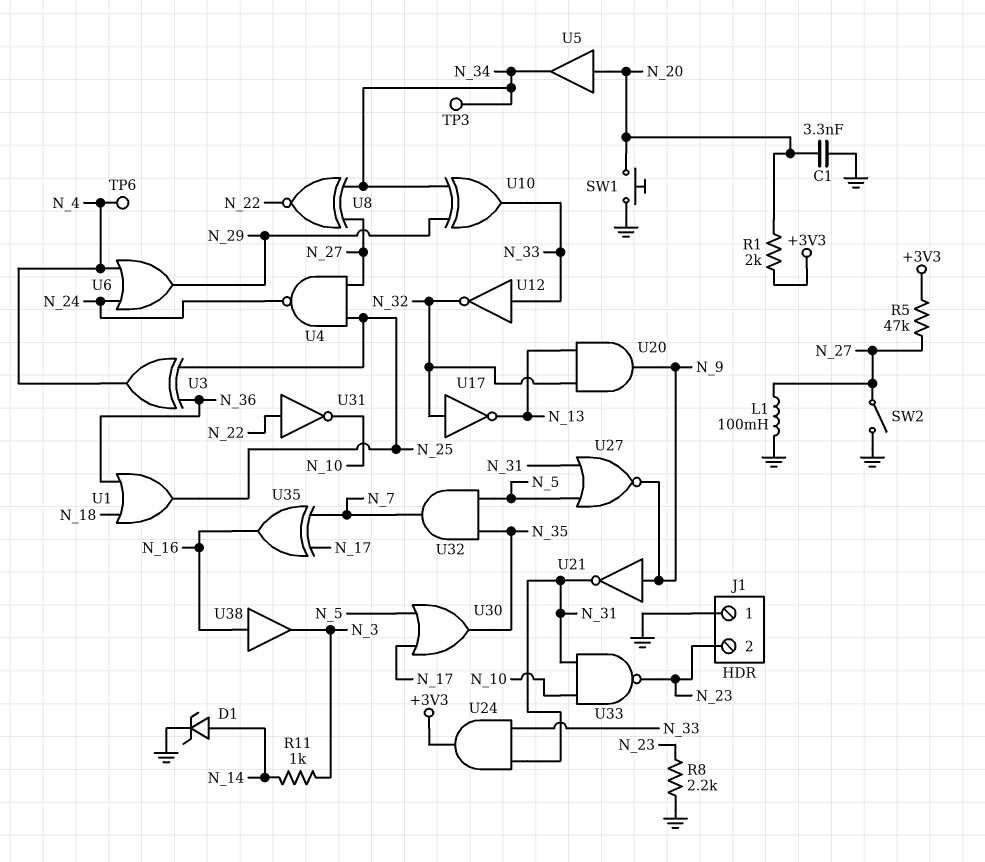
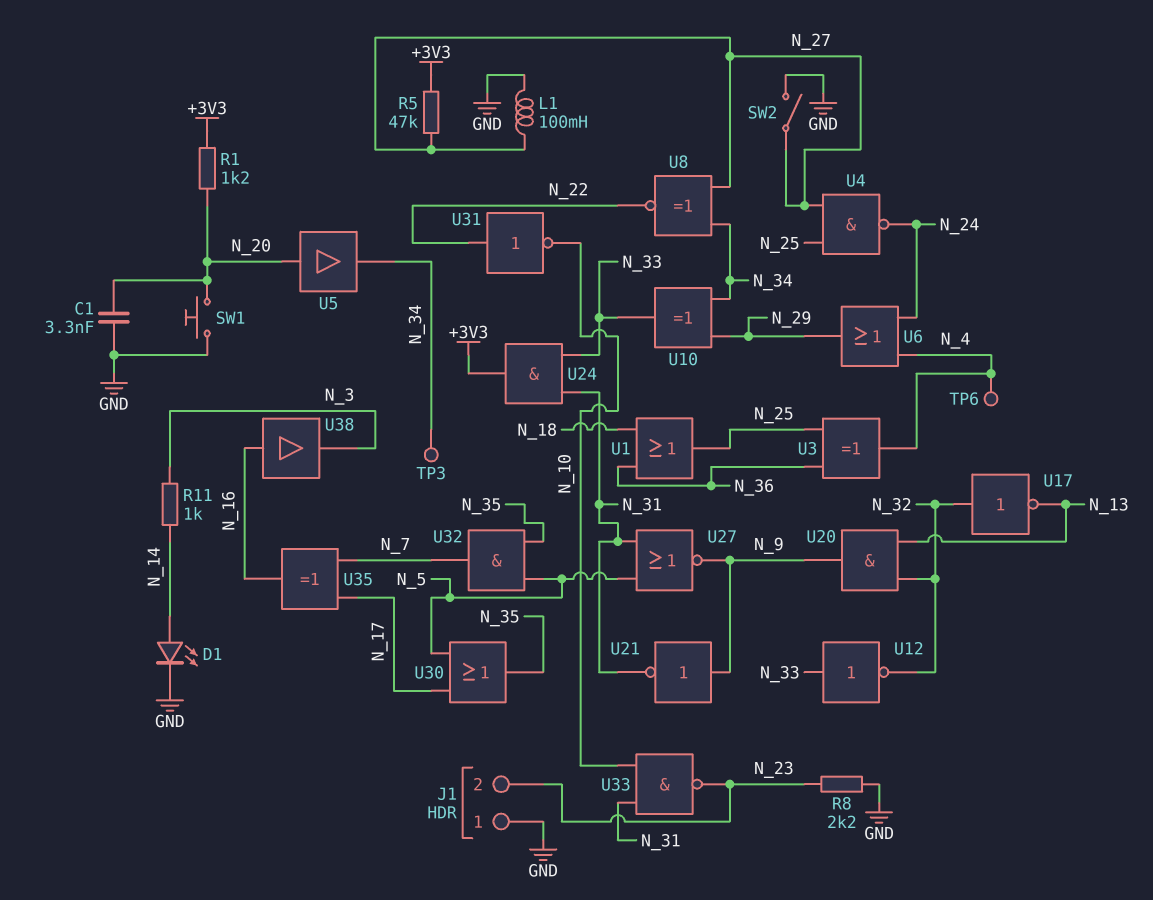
D1: zener (A N_14, K GND) -> LED (A N_14, K GND)
R1: 2k (+3V3, N_20) -> 1.2k (+3V3, N_20)

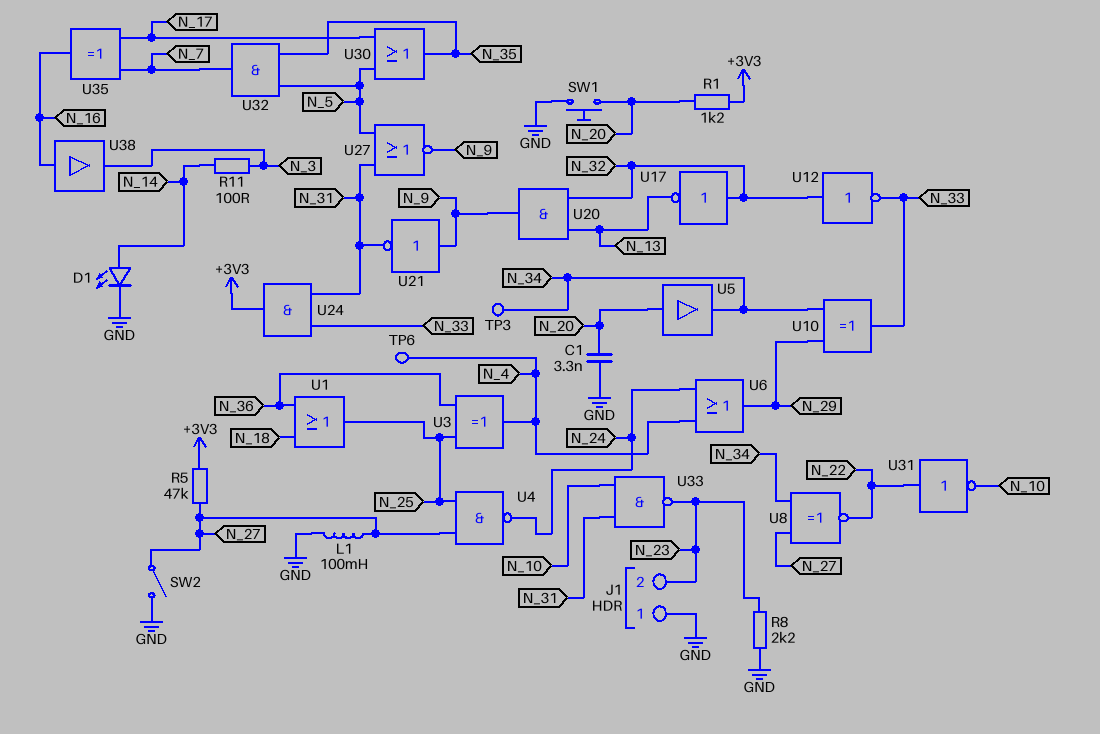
R11: 1k (N_3, N_14) -> 100 (N_3, N_14)
U12: NOT (in N_33, out N_32) -> NOT (in N_32, out N_33)

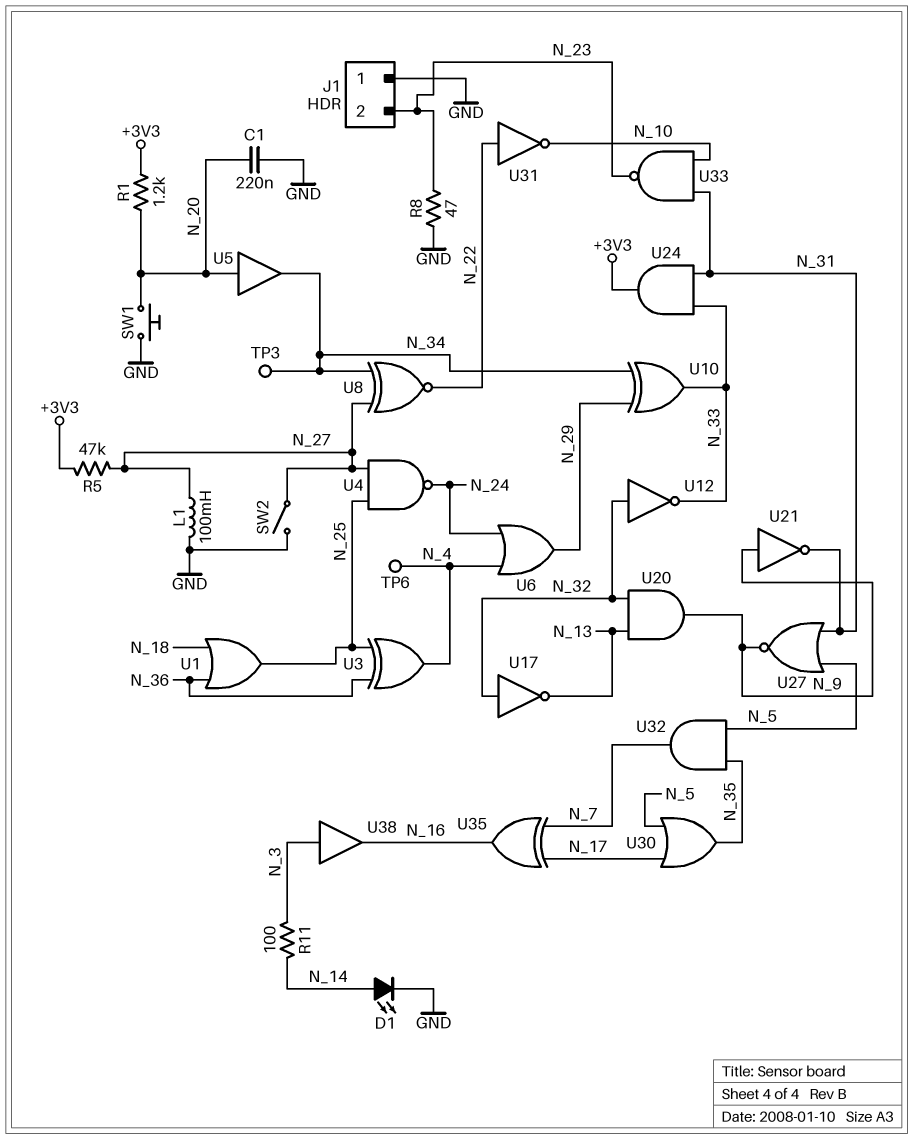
C1: 3.3nF (GND, N_20) -> 220nF (GND, N_20)
R8: 2.2k (GND, N_23) -> 47 (GND, N_23)
U38: buffer (in N_16, out N_3) -> buffer (in N_3, out N_16)

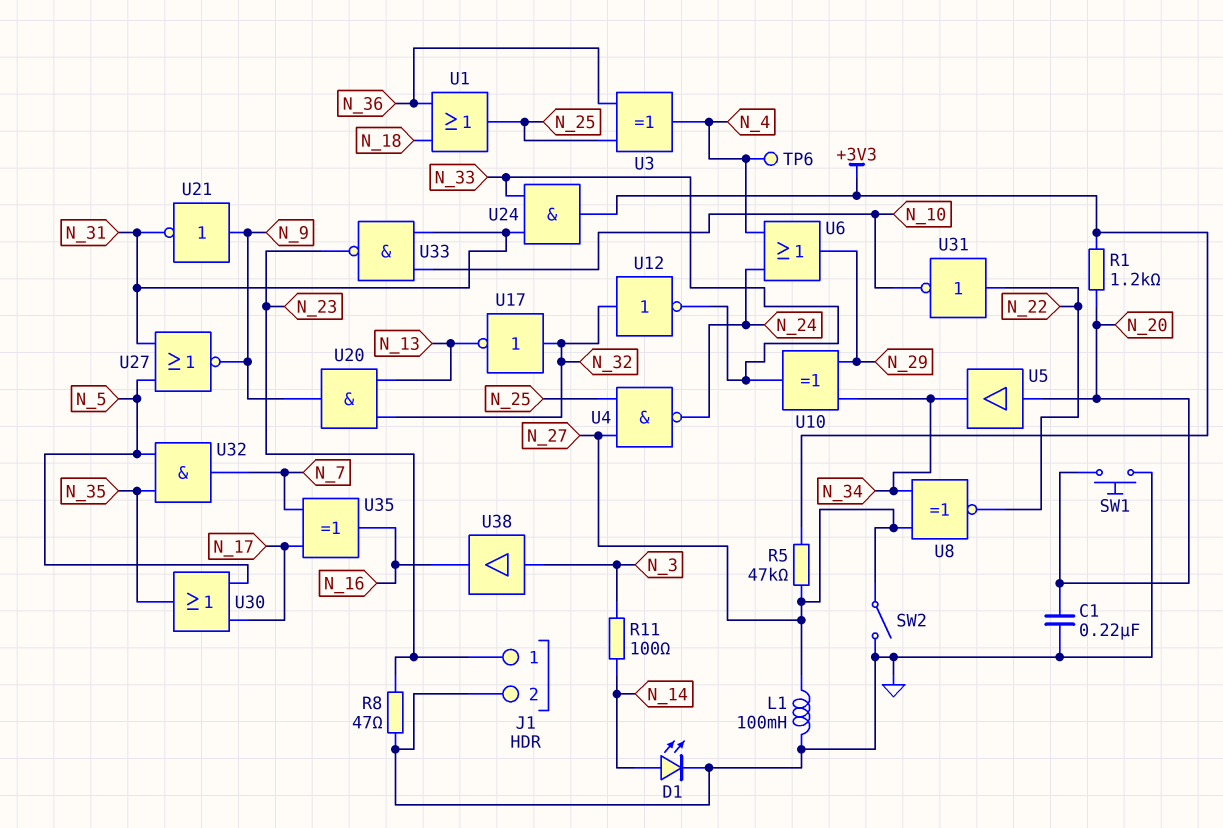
J1 pin 1: GND -> N_23
J1 pin 2: N_23 -> GND
TP3: test point (N_34) -> none

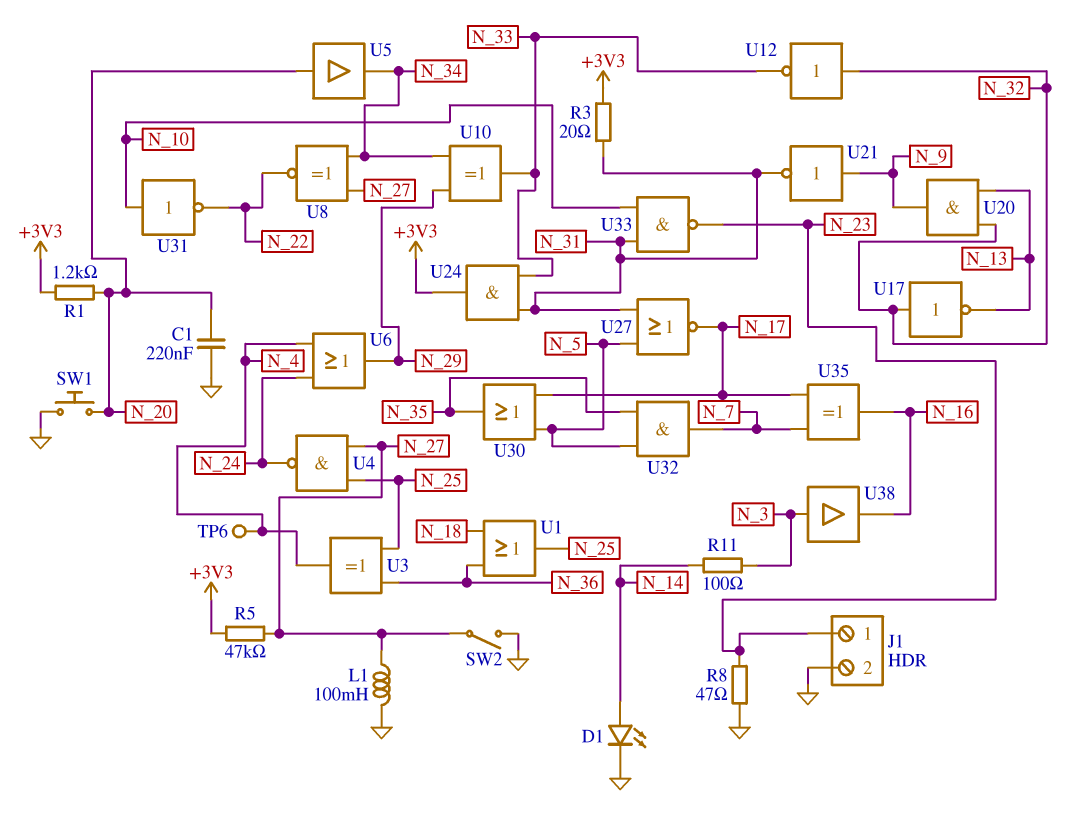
R3: none -> 20 (+3V3, N_31)
U27: NOR (in N_5, in N_31, out N_9) -> NOR (in N_5, in N_31, out N_17)
U31: NOT (in N_22, out N_10) -> NOT (in N_10, out N_22)

